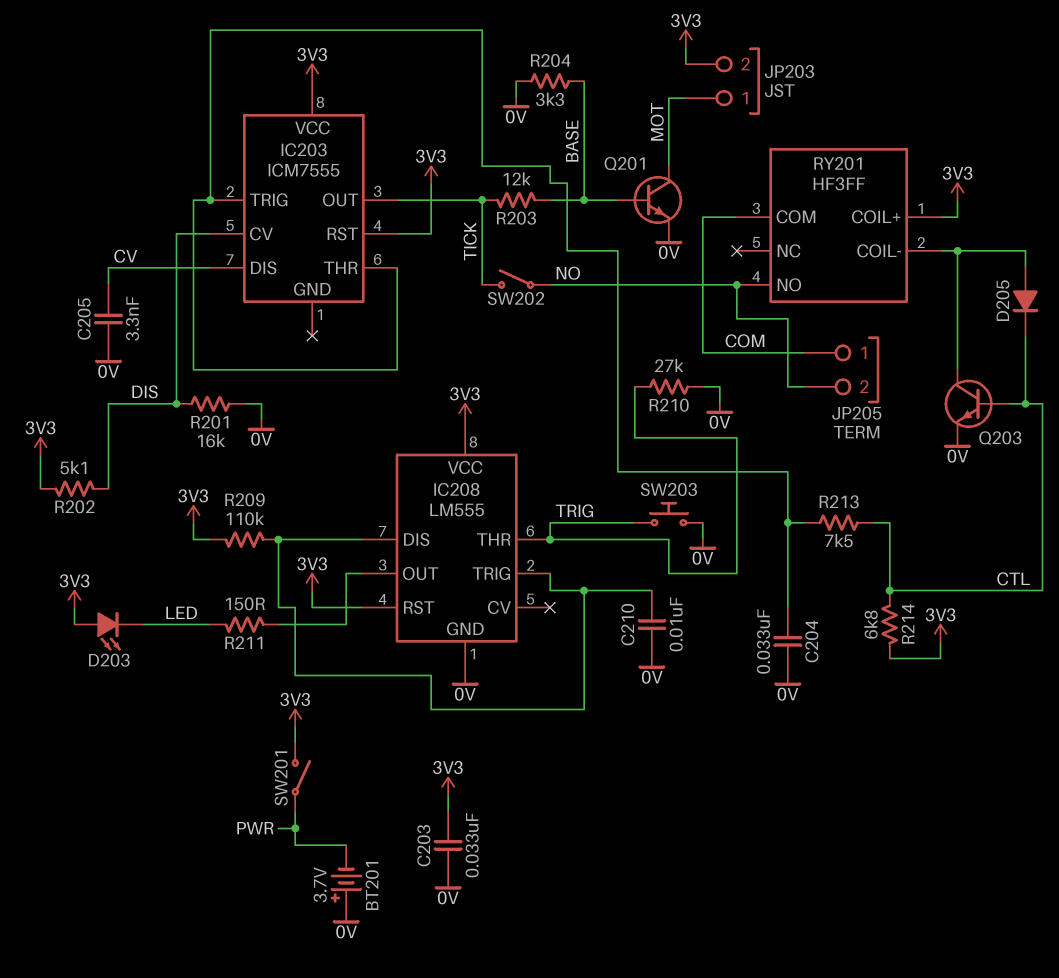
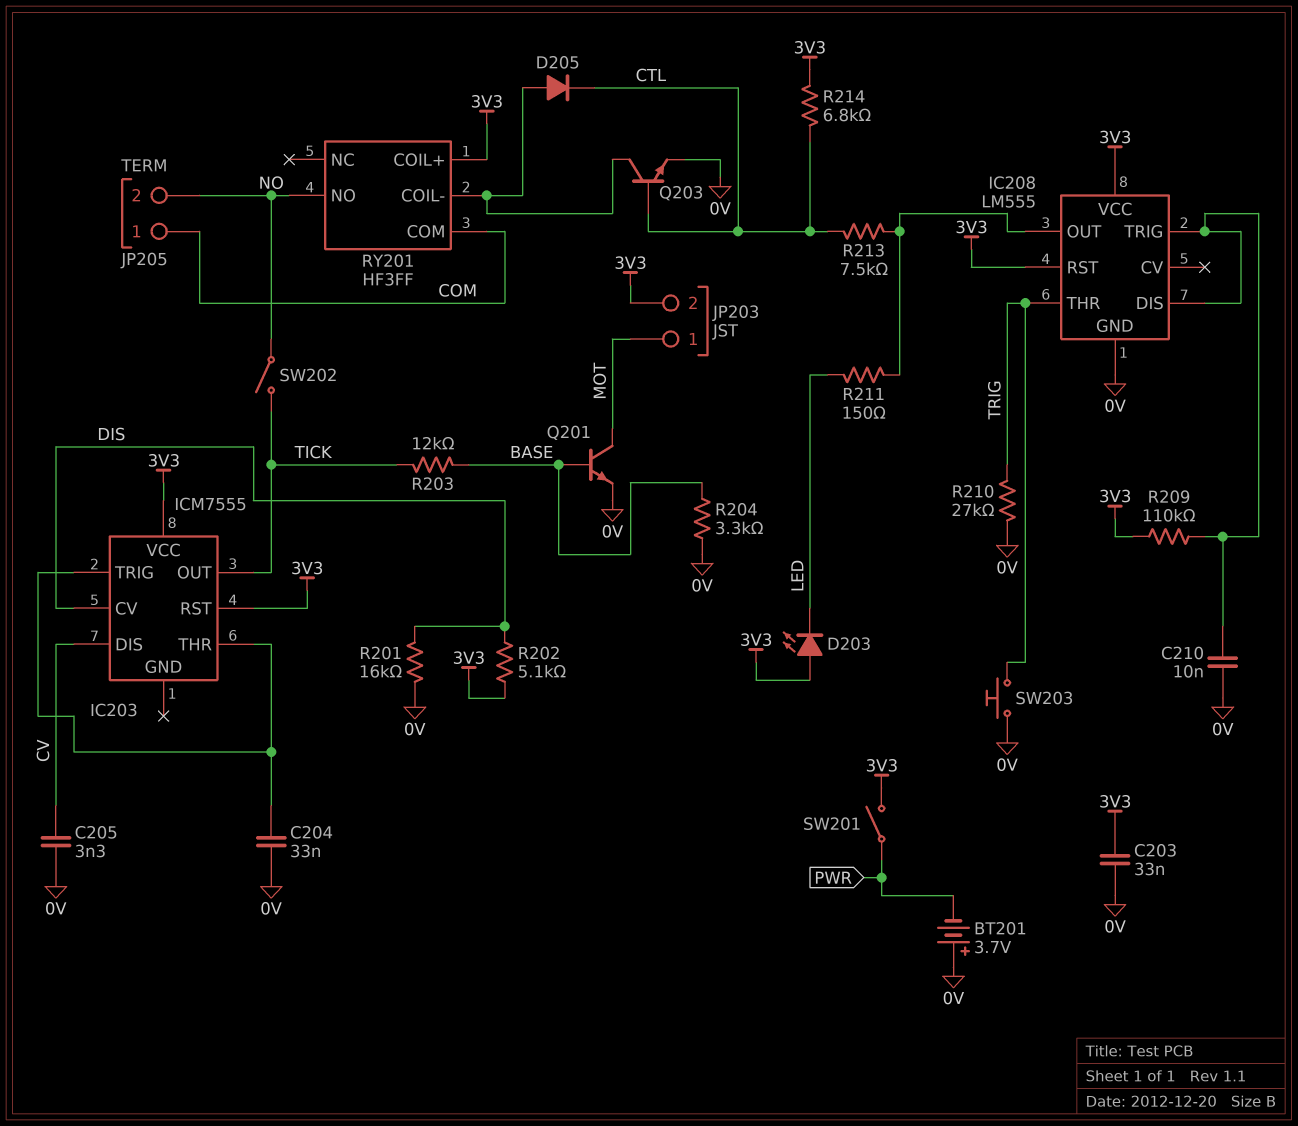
R213: 7.5k (CTL, IC203/THR) -> 7.5k (CTL, IC208/OUT)

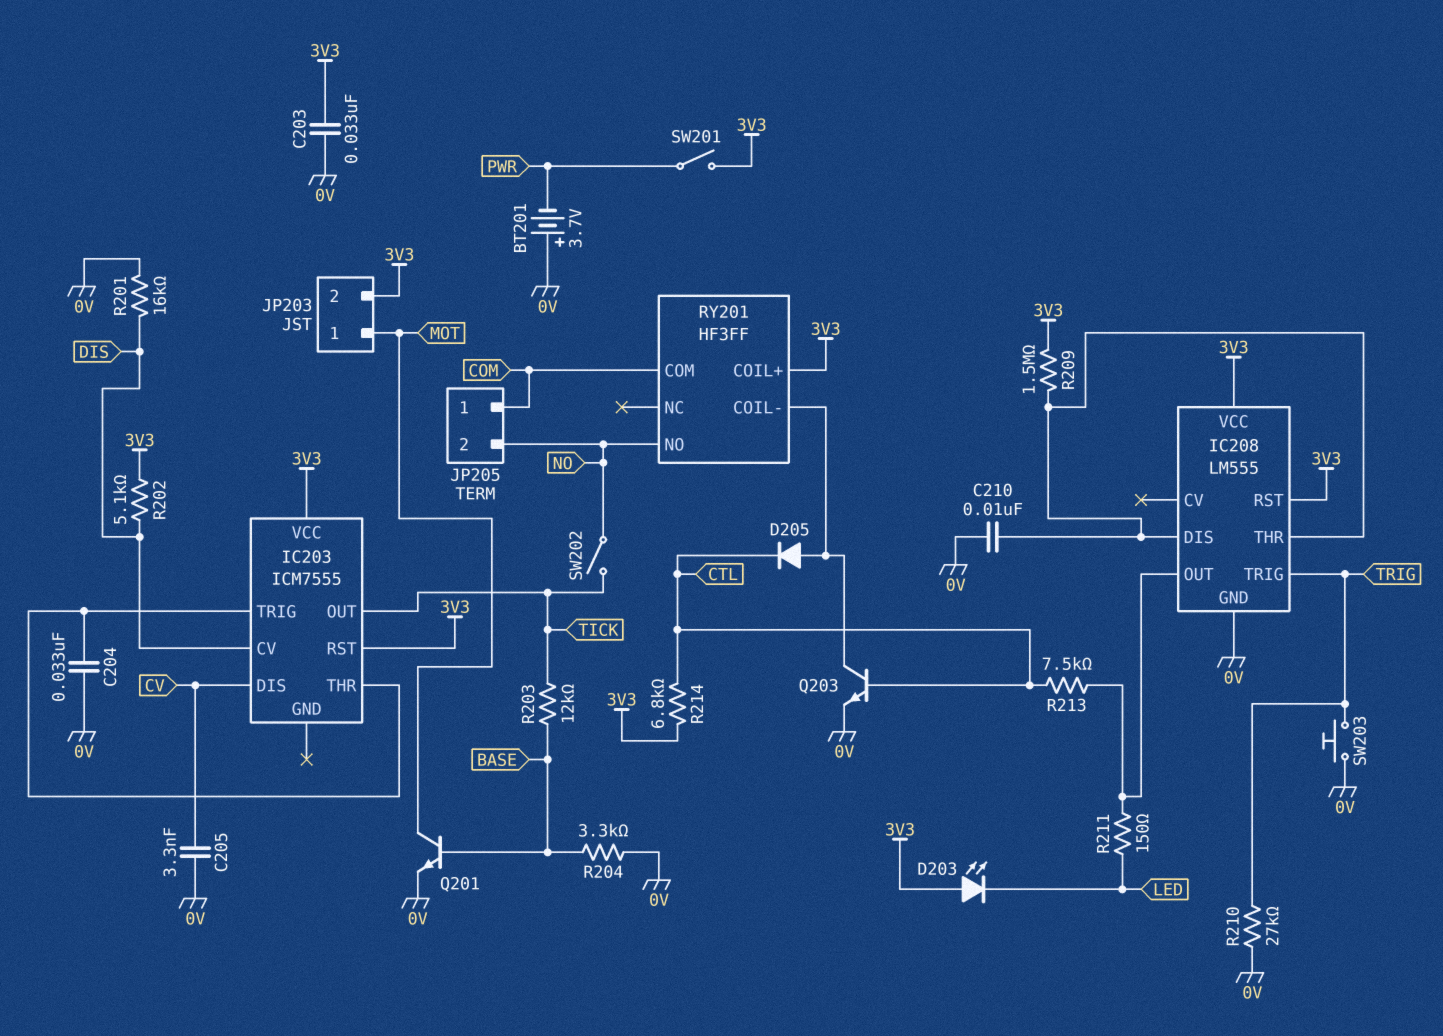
IC208 pin THR: TRIG -> IC208/DIS
IC208 pin TRIG: IC208/DIS -> TRIG
R209: 110k (3V3, IC208/DIS) -> 1.5M (3V3, IC208/DIS)

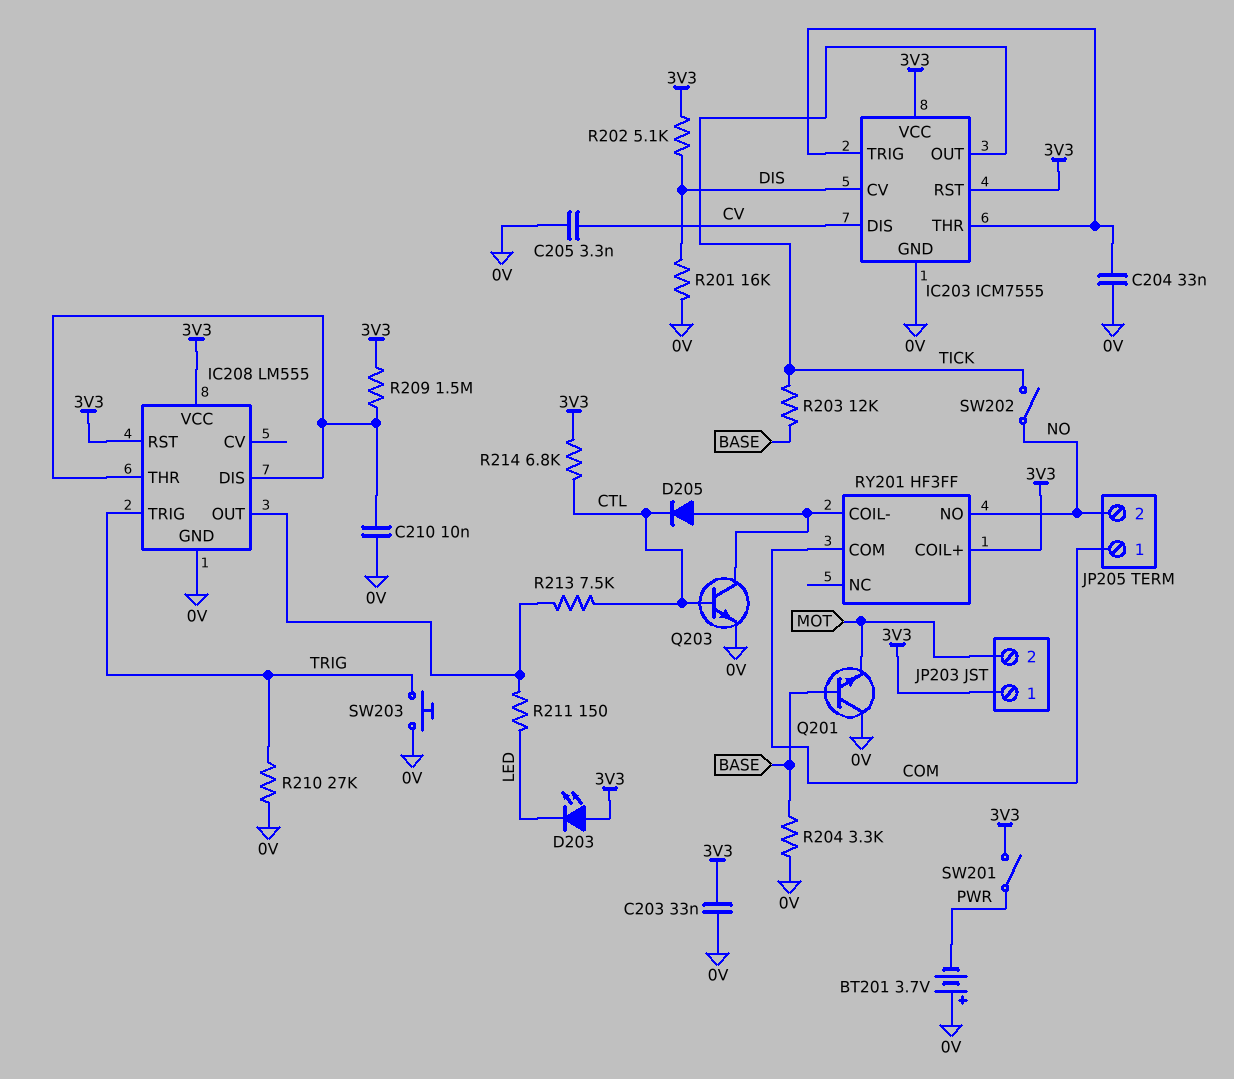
IC203 pin GND: none -> 0V
JP203 pin 1: MOT -> 3V3
JP203 pin 2: 3V3 -> MOT
Q201: NPN (B BASE, C MOT, E 0V) -> NPN (B BASE, C 0V, E MOT)

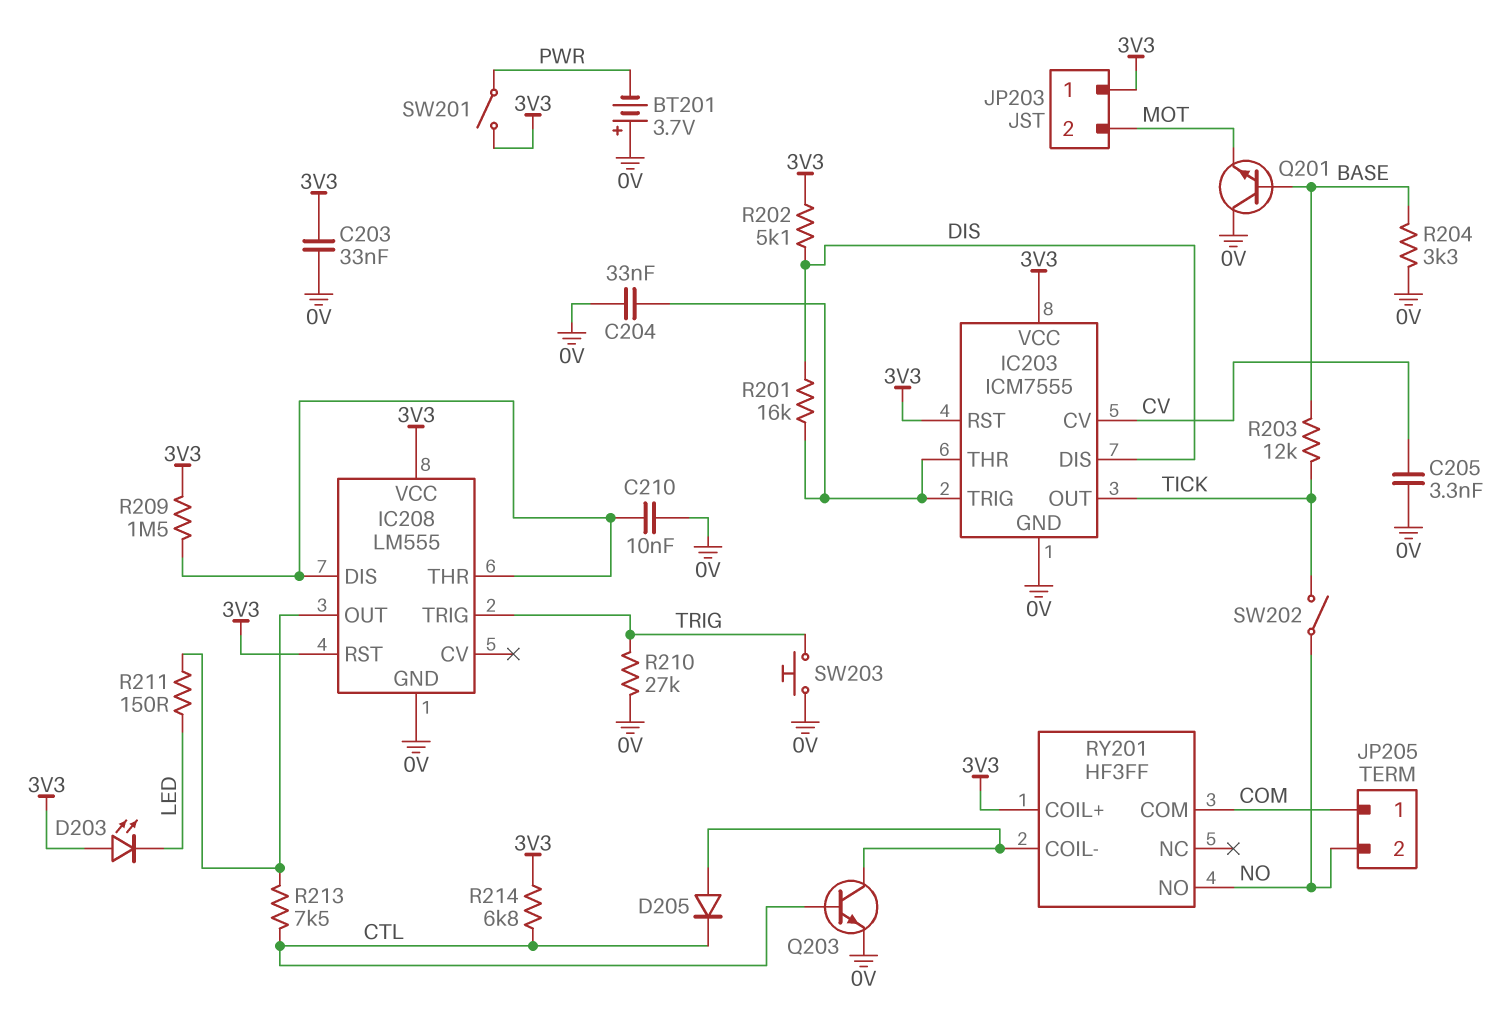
IC203 pin CV: DIS -> CV
IC203 pin DIS: CV -> DIS
R201: 16k (0V, DIS) -> 16k (DIS, IC203/THR)

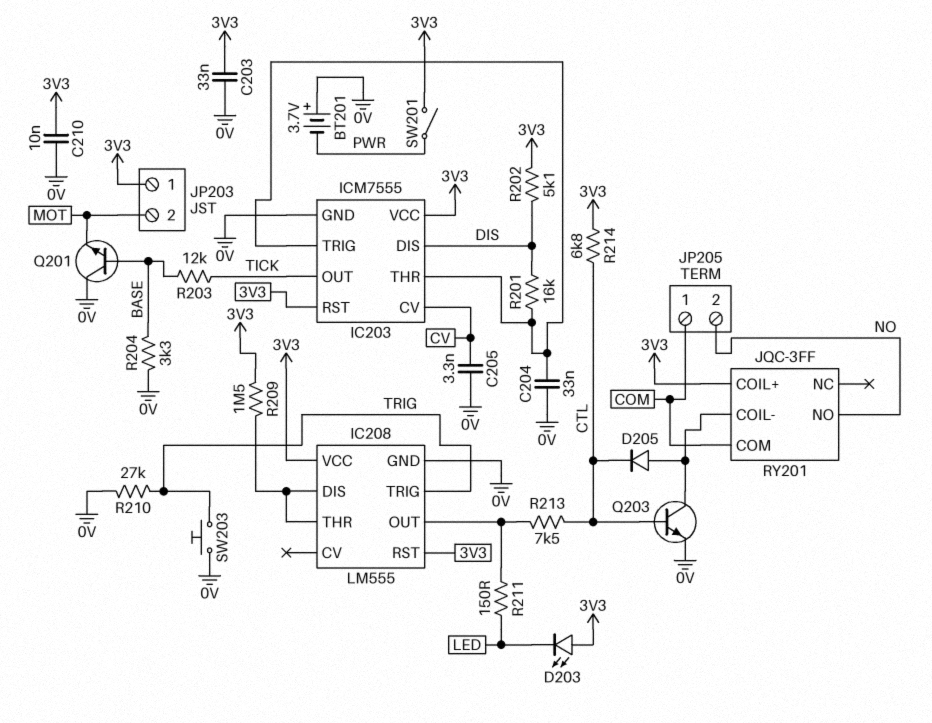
C210: 10nF (0V, IC208/DIS) -> 10nF (0V, 3V3)
RY201: HF3FF -> JQC-3FF
SW202: switch (NO, TICK) -> none

